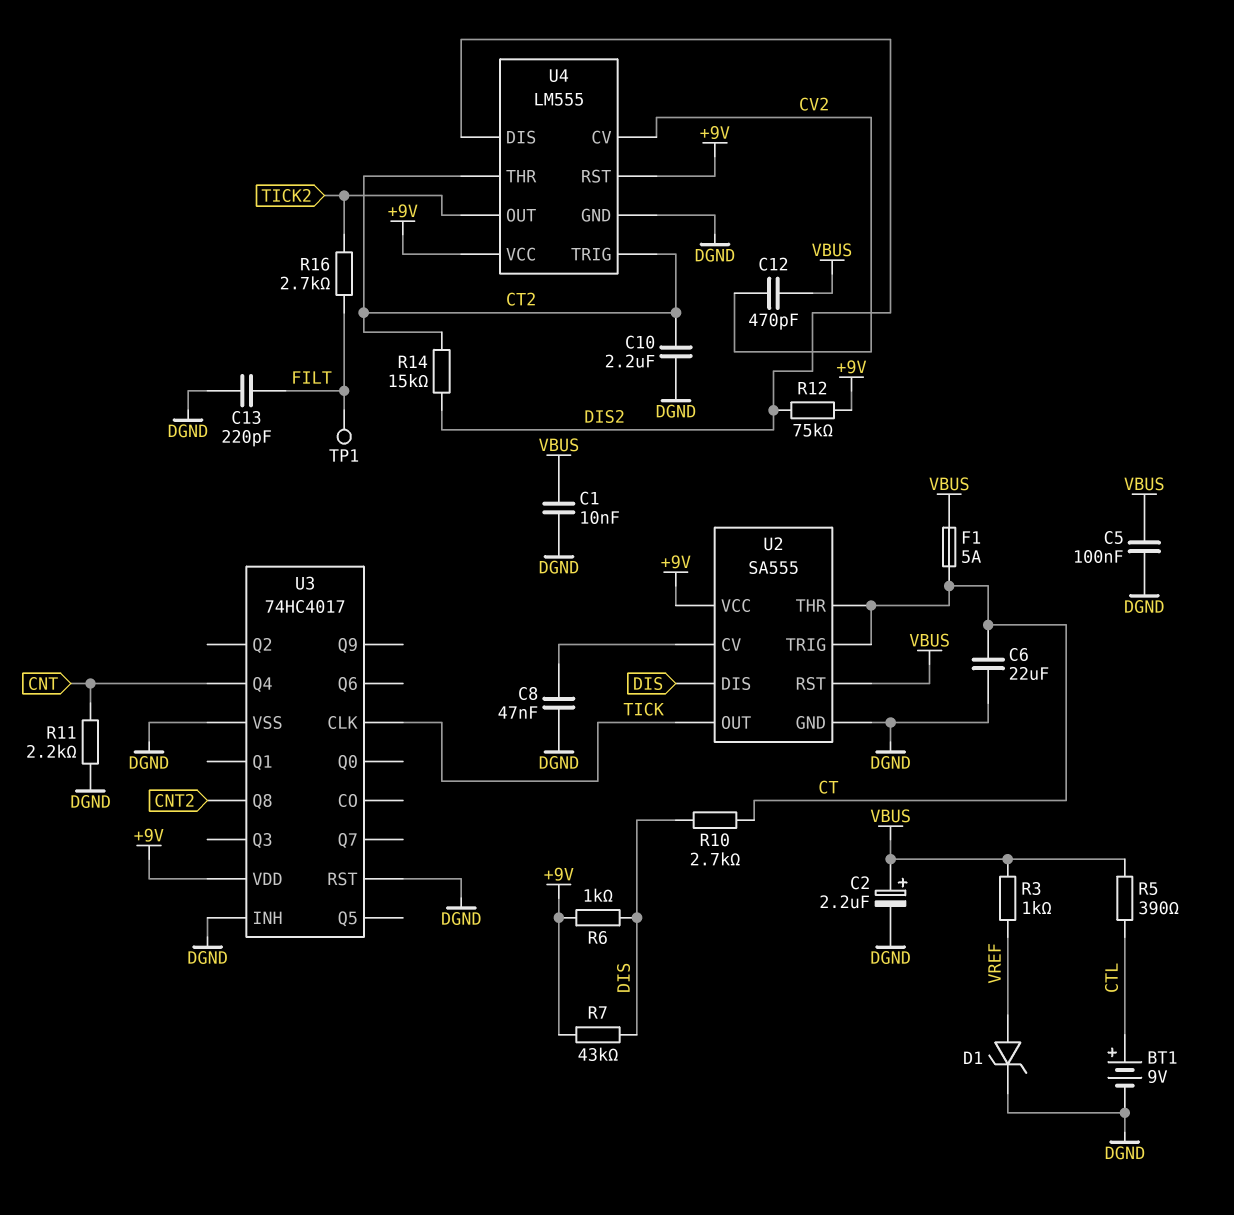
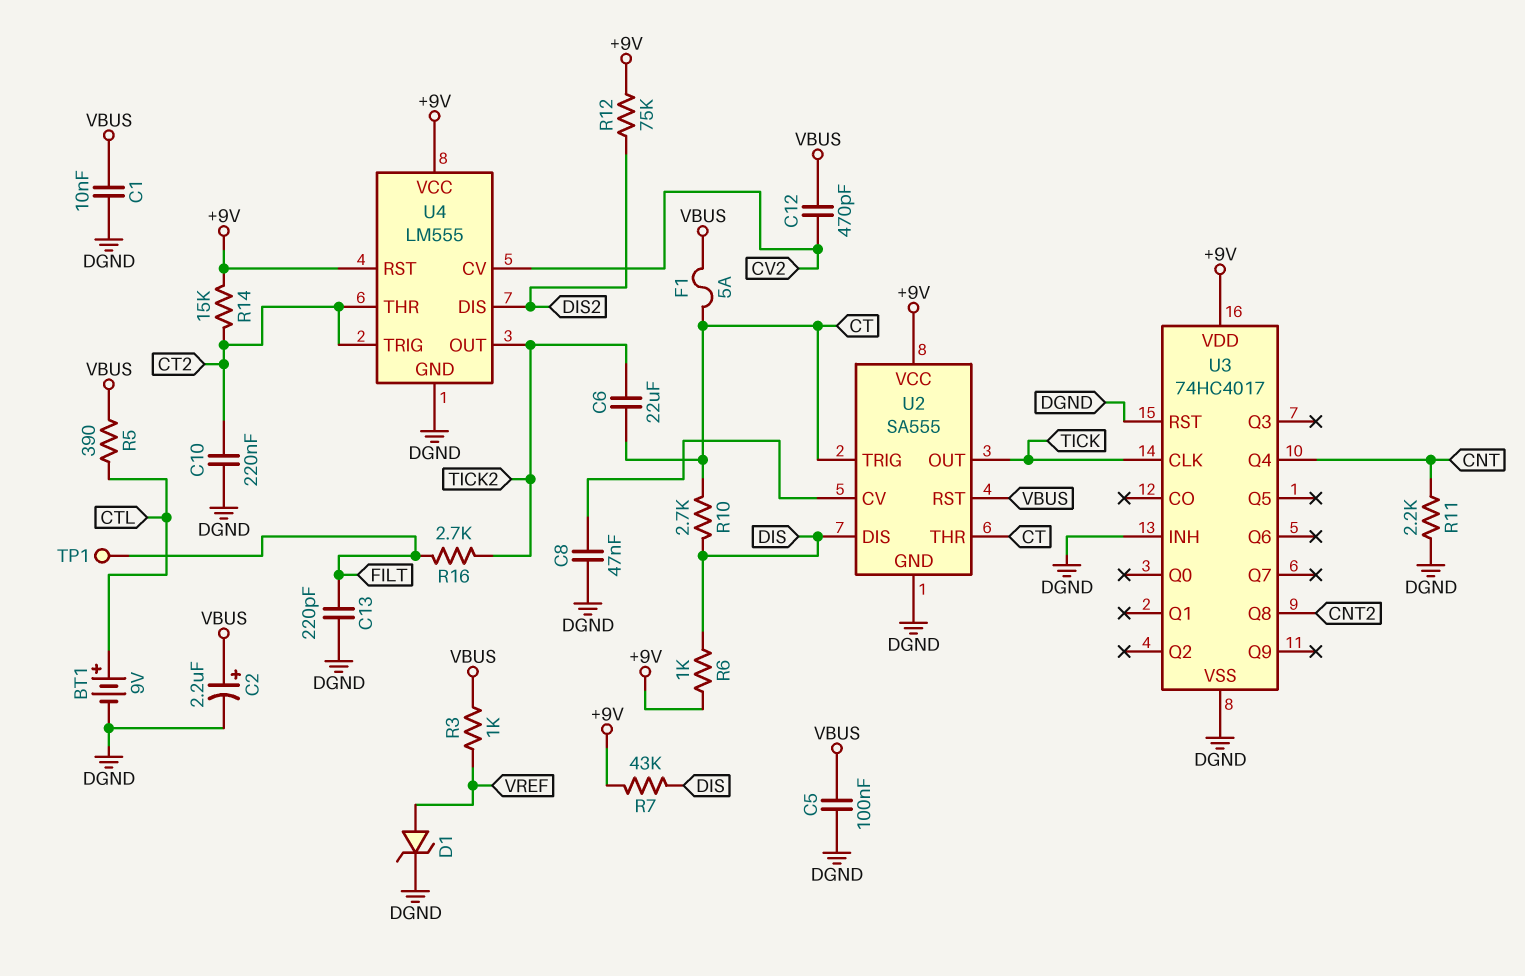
C6: 22uF (CT, DGND) -> 22uF (CT, TICK2)
C10: 2.2uF (CT2, DGND) -> 220nF (CT2, DGND)
R14: 15k (CT2, DIS2) -> 15k (+9V, CT2)

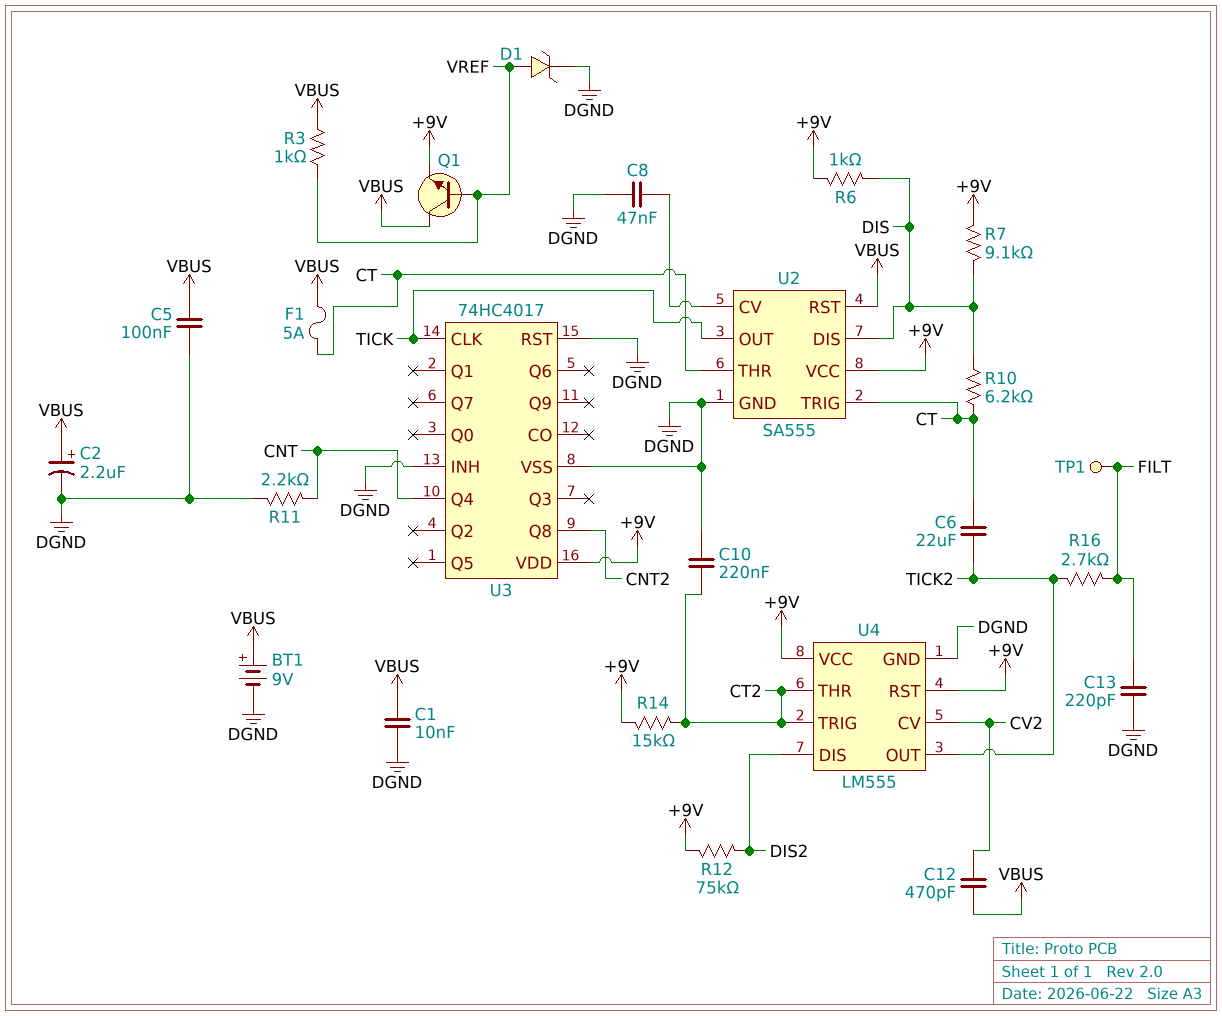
BT1: 9V (plus CTL, minus DGND) -> 9V (plus VBUS, minus DGND)
Q1: none -> NPN (B VREF, C VBUS, E +9V)
R5: 390 (CTL, VBUS) -> none
R7: 43k (+9V, DIS) -> 9.1k (+9V, DIS)
R10: 2.7k (CT, DIS) -> 6.2k (CT, DIS)

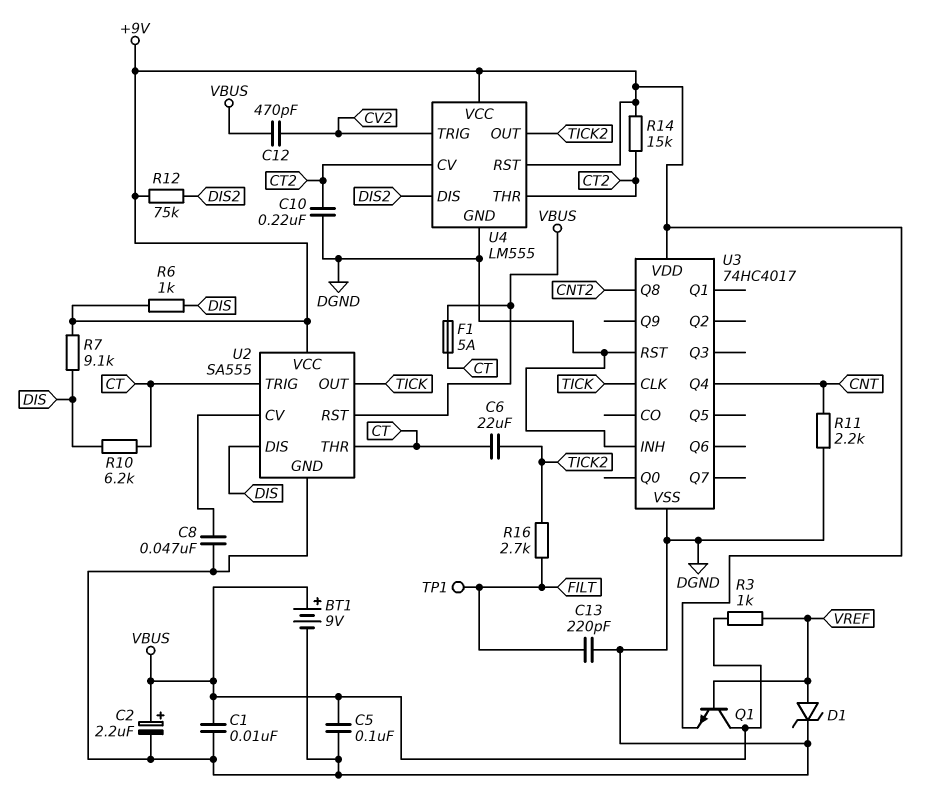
U4 pin CV: CV2 -> CT2
U4 pin TRIG: CT2 -> CV2

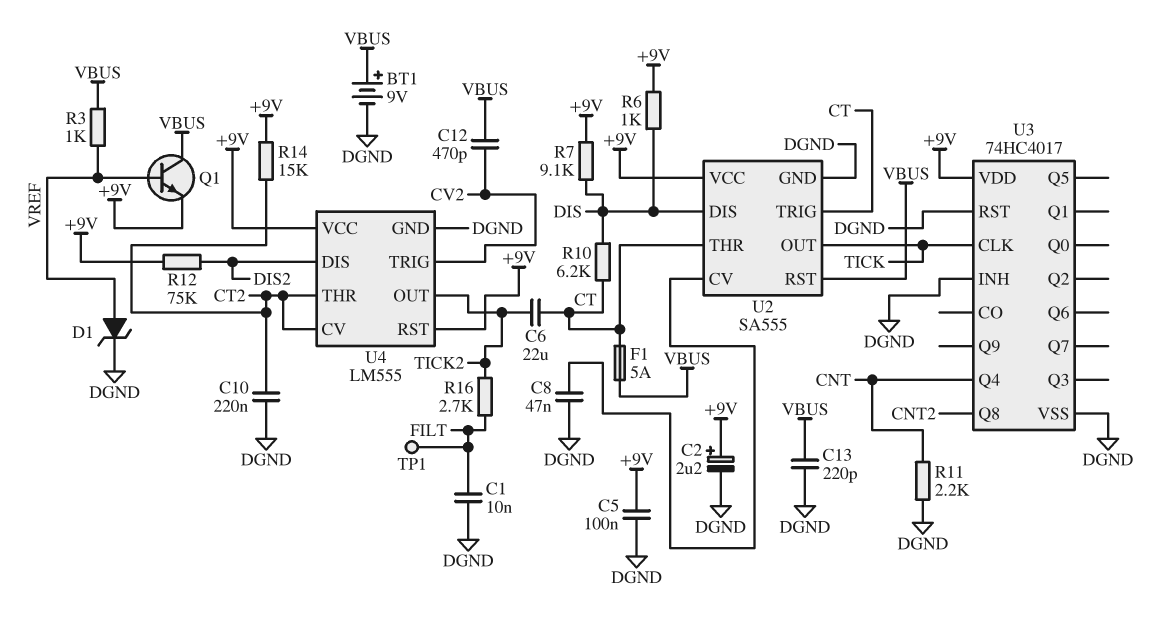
C1: 10nF (DGND, VBUS) -> 10nF (DGND, FILT)
C2: 2.2uF (plus VBUS, minus DGND) -> 2.2uF (plus +9V, minus DGND)
C5: 100nF (DGND, VBUS) -> 100nF (+9V, DGND)
C13: 220pF (DGND, FILT) -> 220pF (DGND, VBUS)

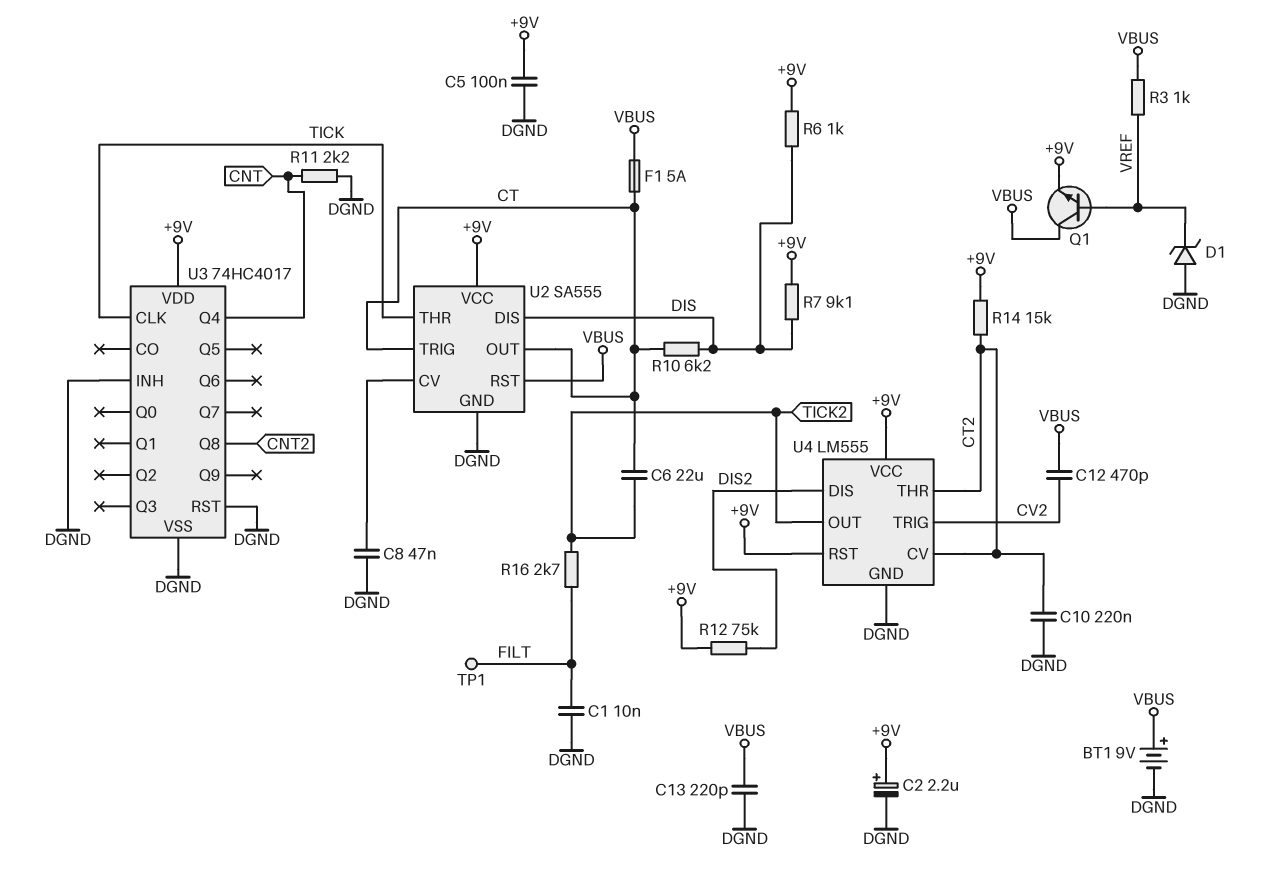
D1: zener (A VREF, K DGND) -> zener (A DGND, K VREF)
U2 pin OUT: TICK -> CT
U2 pin THR: CT -> TICK

